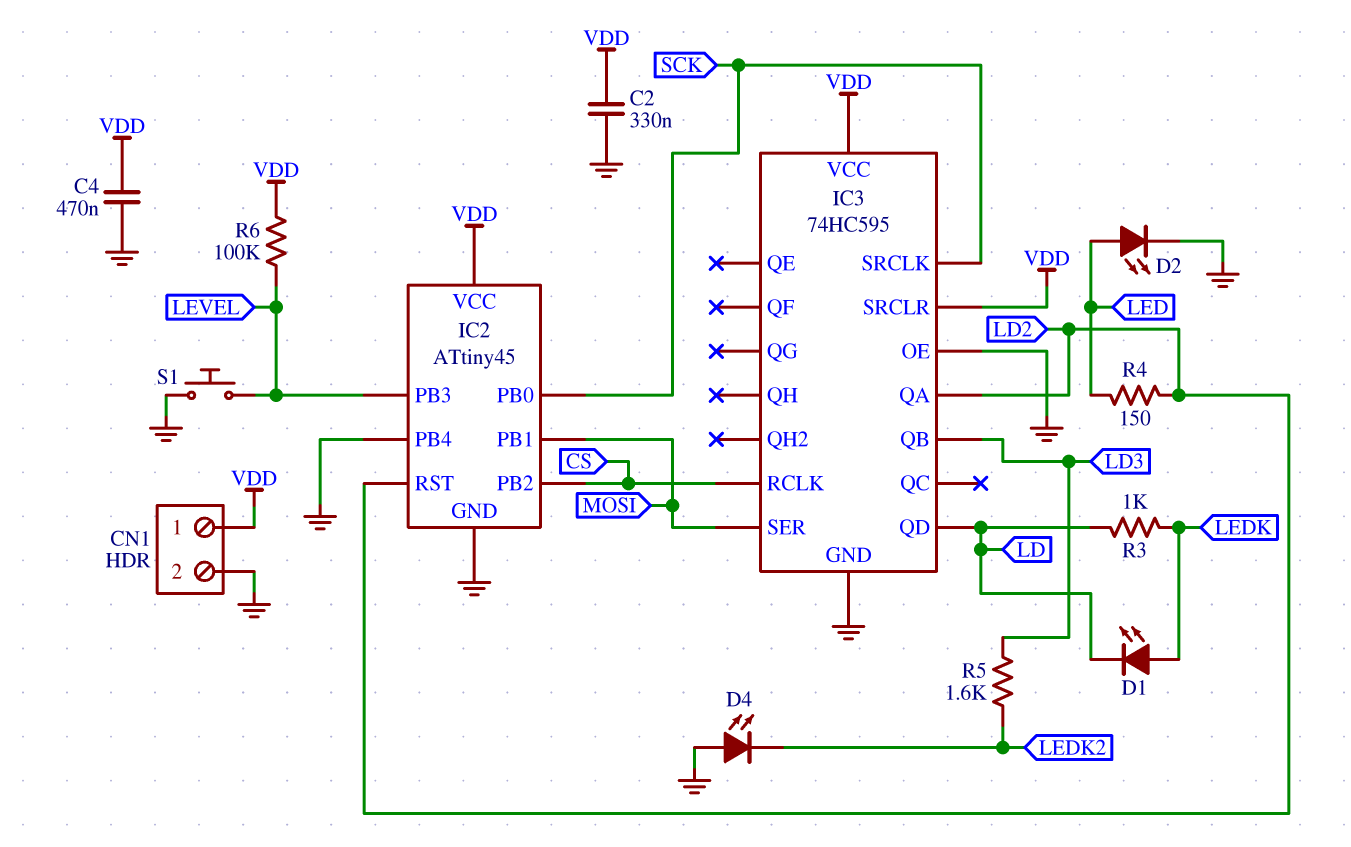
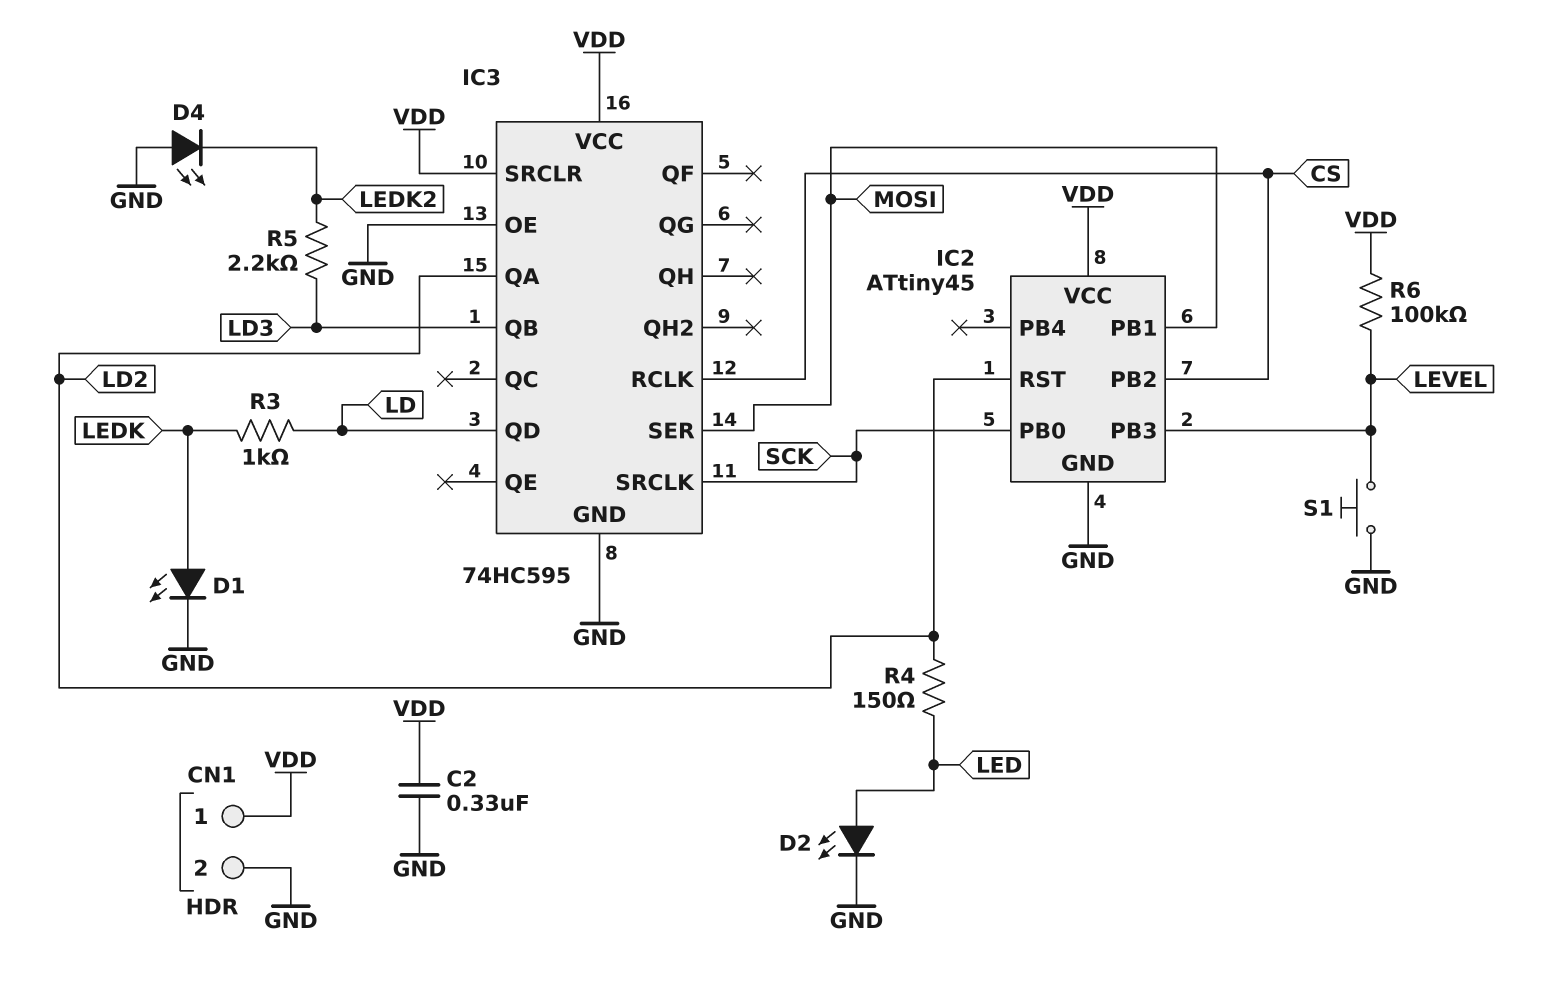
C4: 470nF (GND, VDD) -> none
D1: LED (A LEDK, K LD) -> LED (A LEDK, K GND)
IC2 pin PB4: GND -> none
R5: 1.6k (LD3, LEDK2) -> 2.2k (LD3, LEDK2)

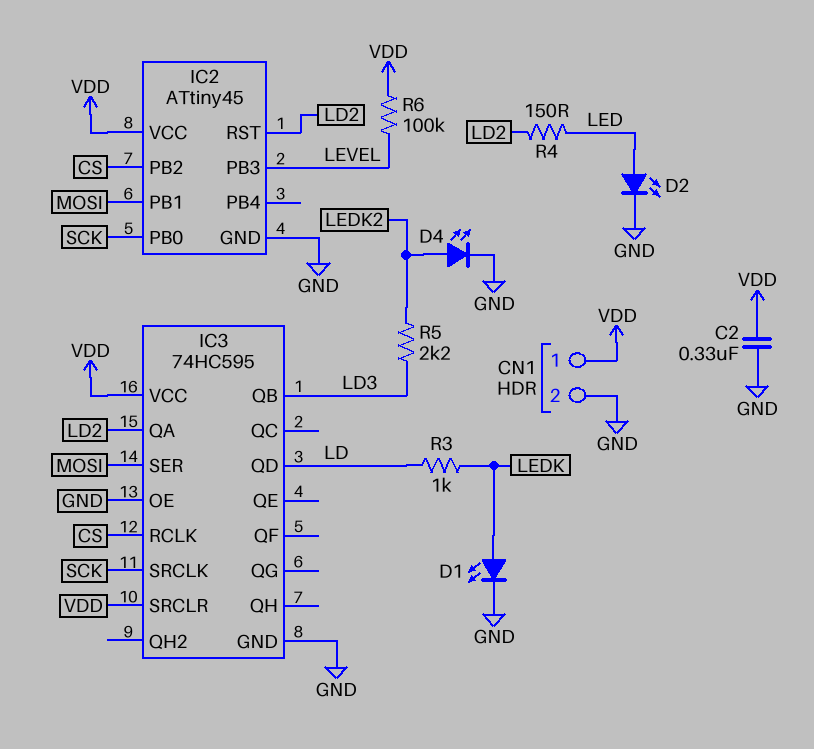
D4: LED (A GND, K LEDK2) -> LED (A LEDK2, K GND)
S1: button (GND, LEVEL) -> none

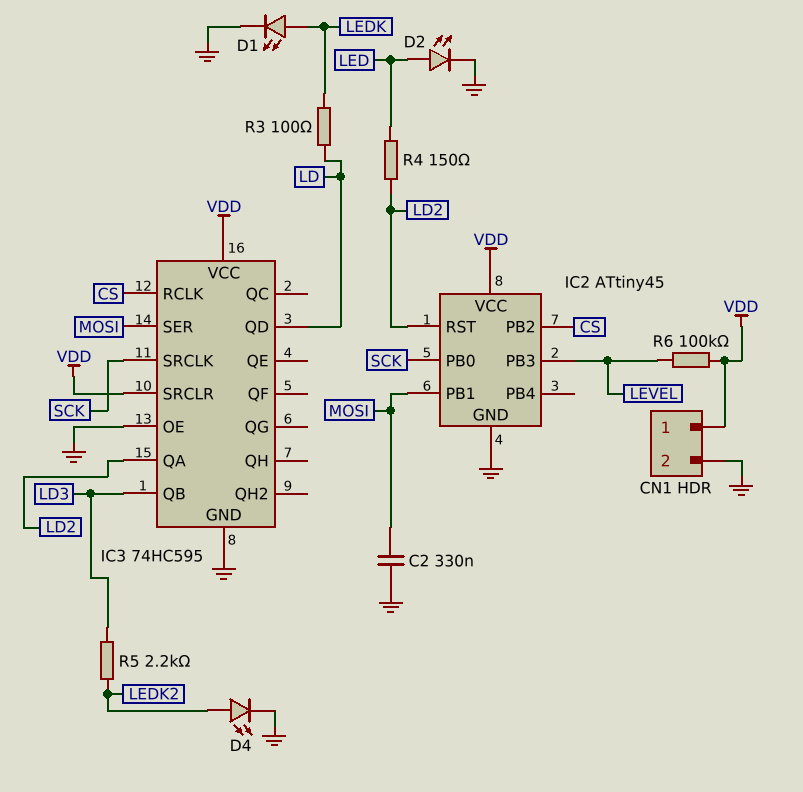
C2: 330nF (GND, VDD) -> 330nF (GND, MOSI)
R3: 1k (LD, LEDK) -> 100 (LD, LEDK)

